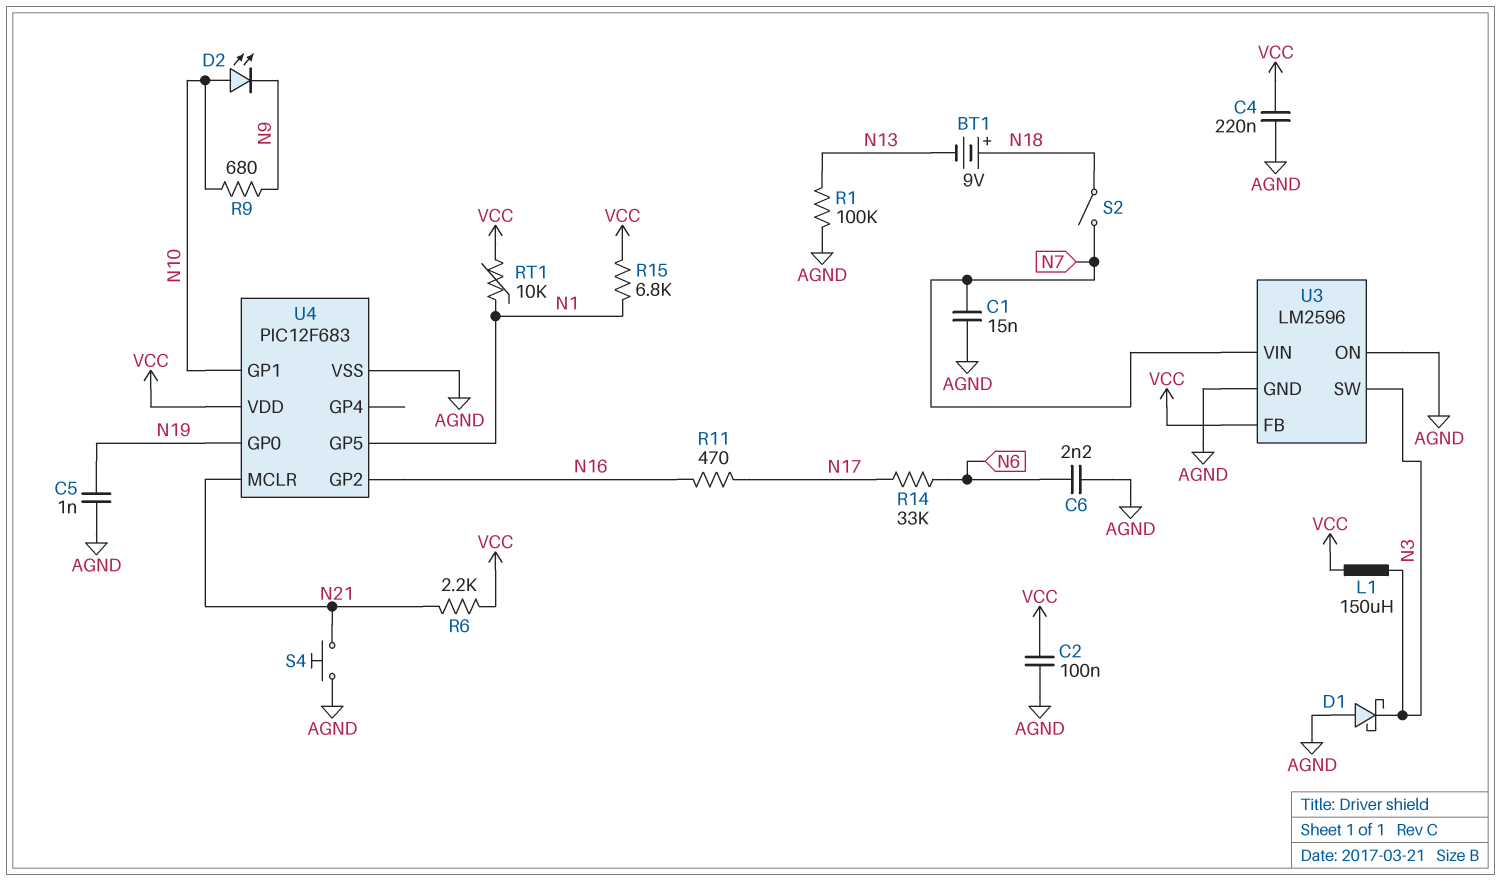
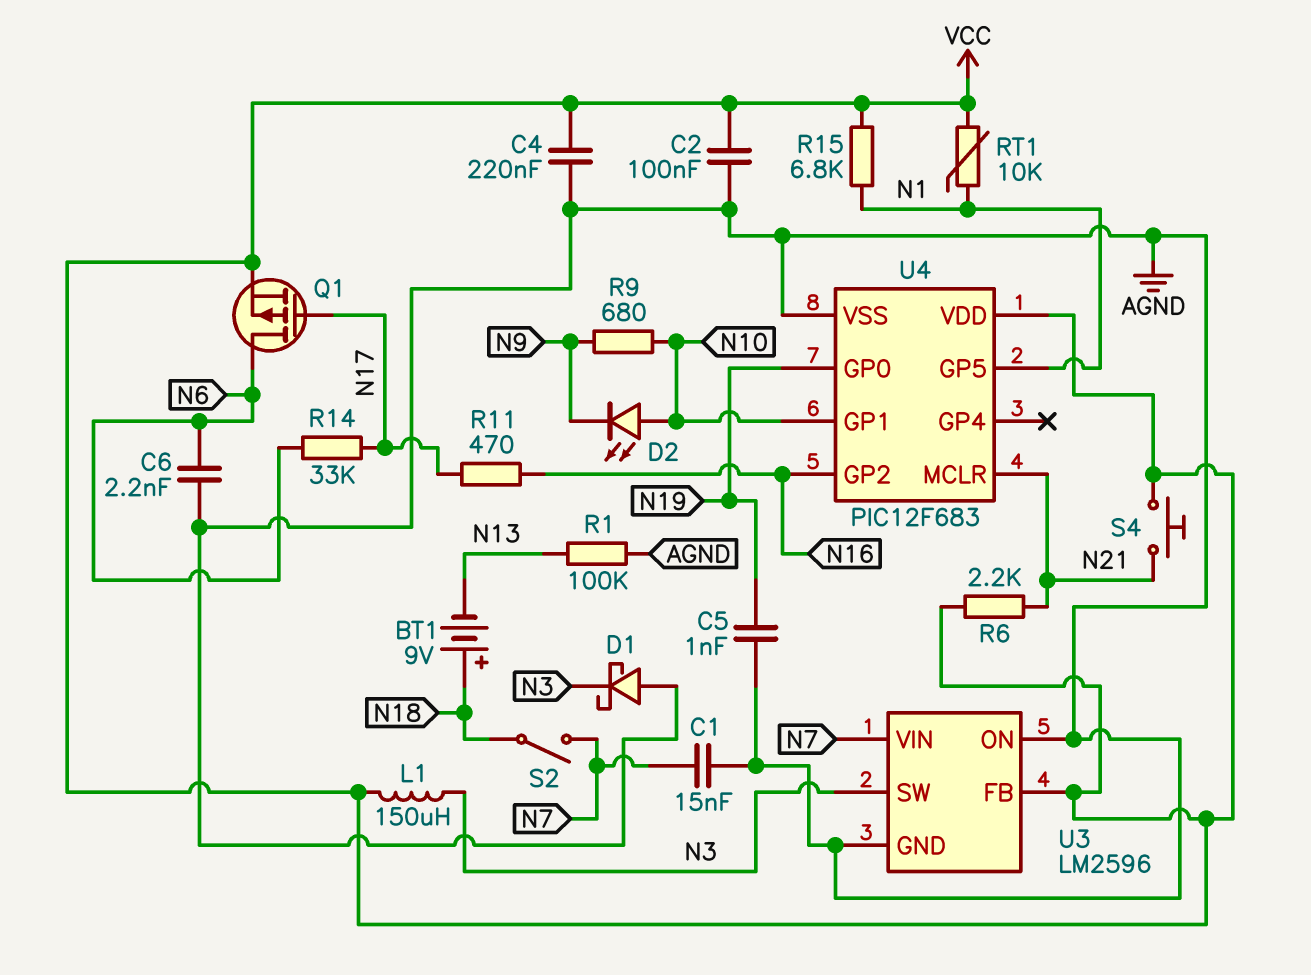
Q1: none -> PMOS (G N17, D N6, S VCC)
S4: button (AGND, N21) -> button (N21, VCC)

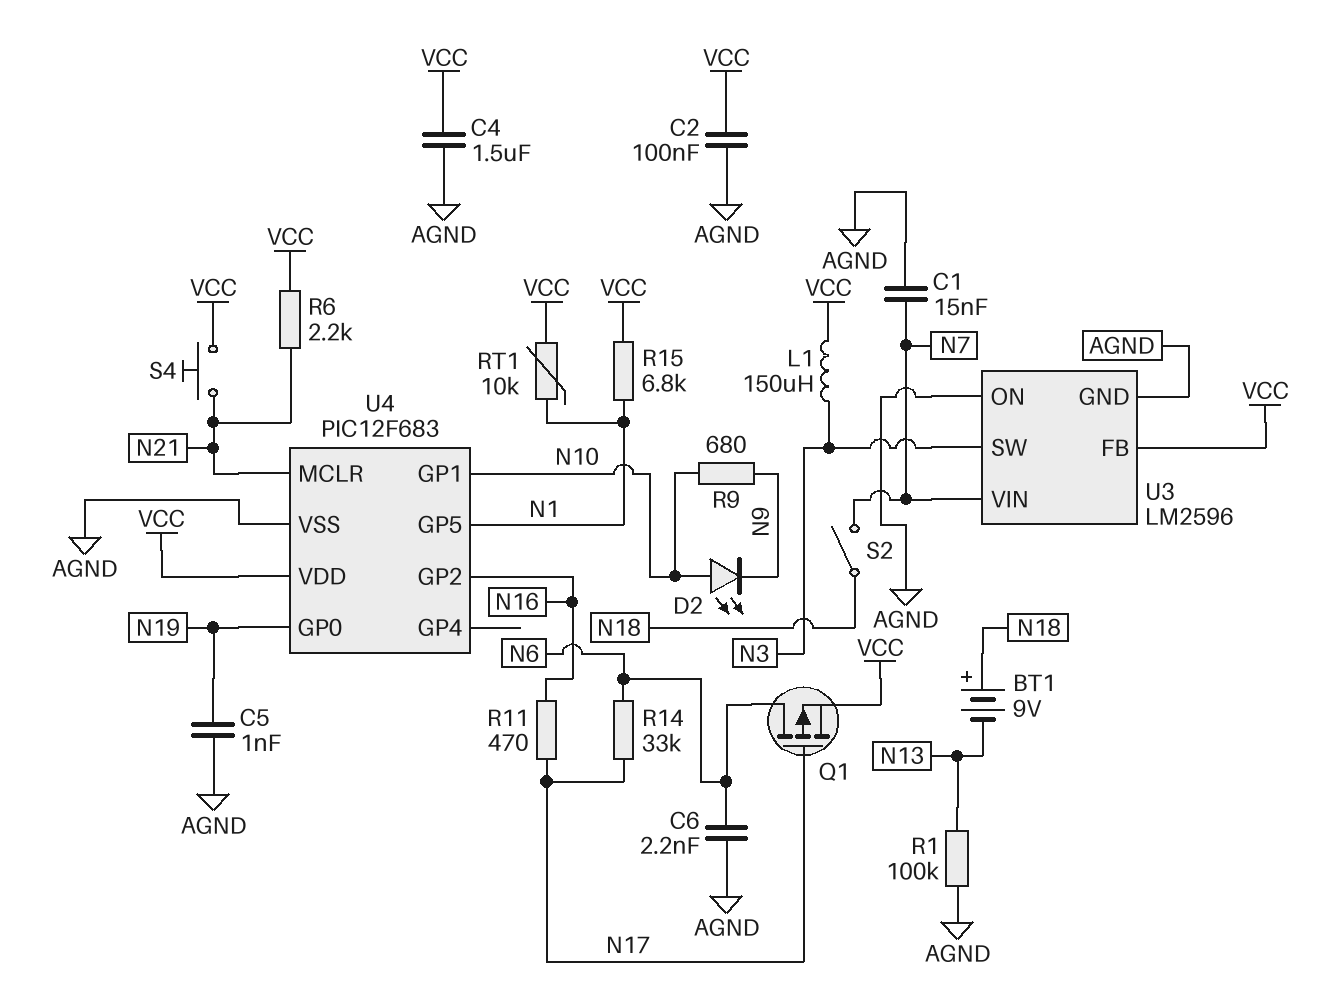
C4: 220nF (AGND, VCC) -> 1.5uF (AGND, VCC)
D1: schottky (A AGND, K N3) -> none

